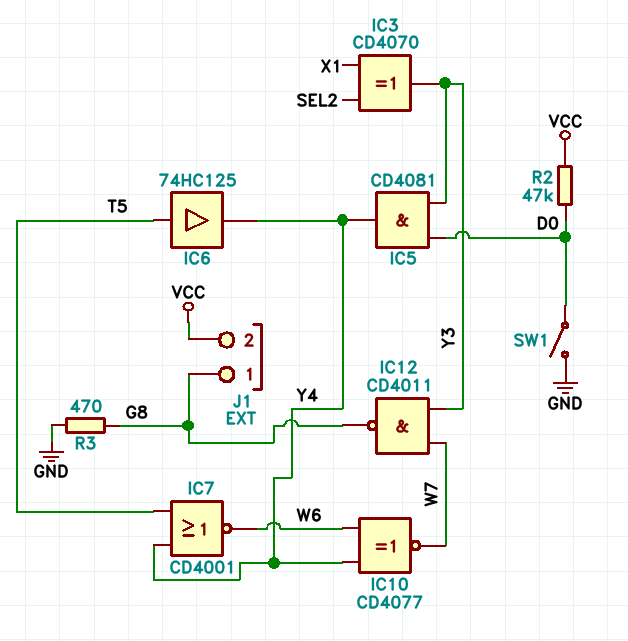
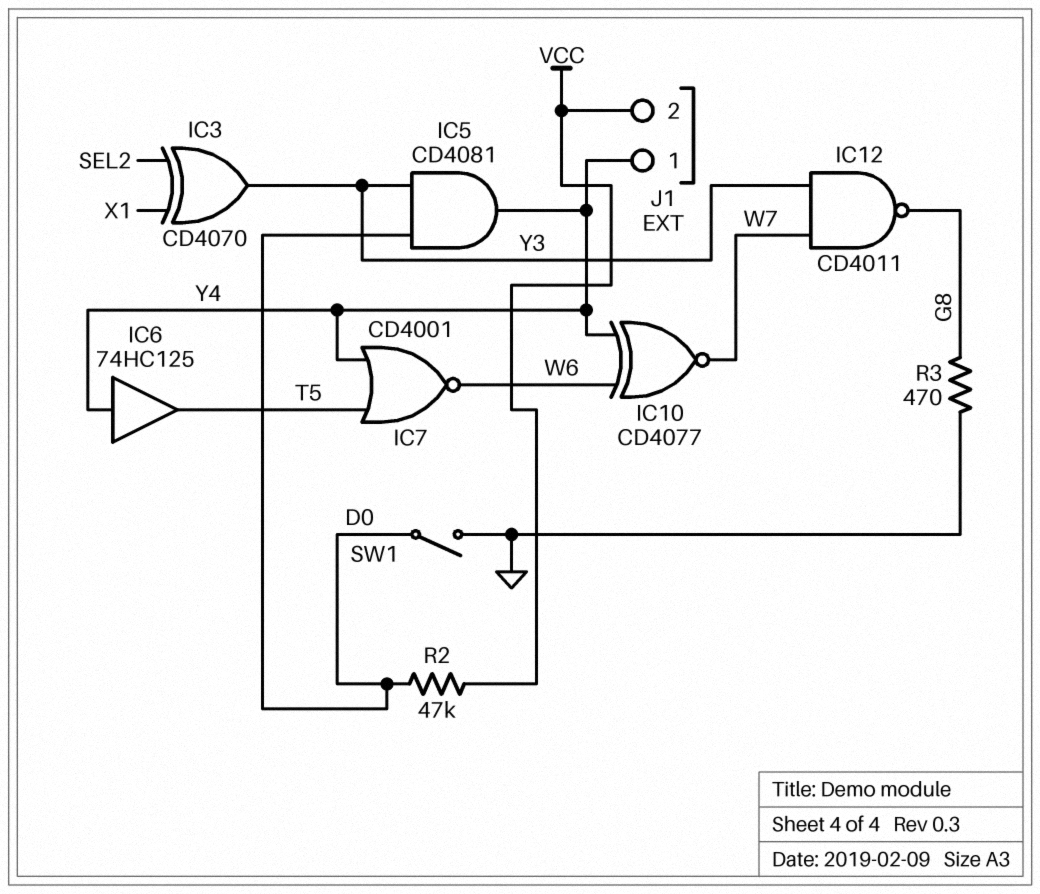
IC6: buffer 74HC125 (in T5, out Y4) -> buffer 74HC125 (in Y4, out T5)
J1 pin 1: G8 -> Y4

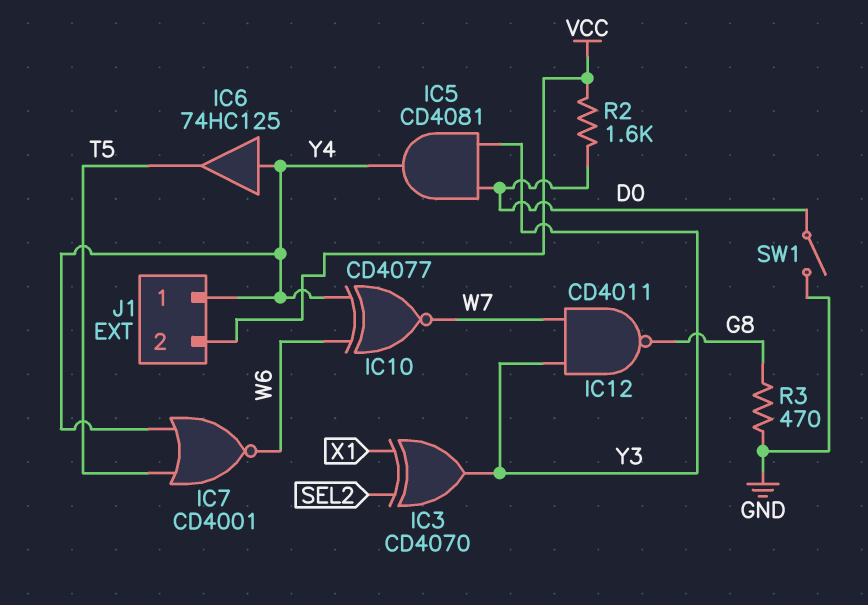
R2: 47k (D0, VCC) -> 1.6k (D0, VCC)

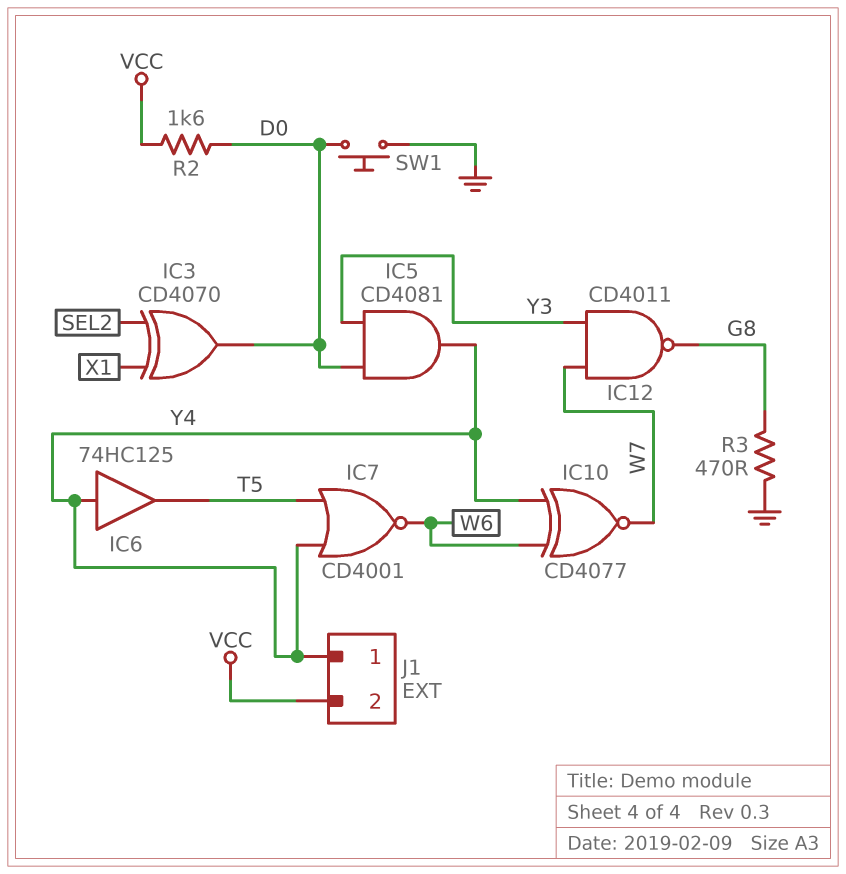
IC3: XOR CD4070 (in SEL2, in X1, out Y3) -> XOR CD4070 (in SEL2, in X1, out D0)
SW1: switch (D0, GND) -> button (D0, GND)

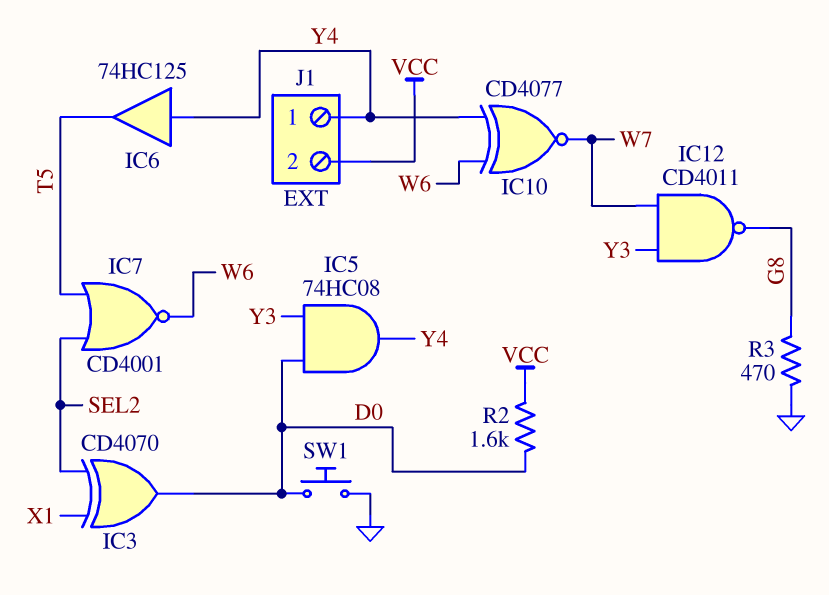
IC5: AND CD4081 (in D0, in Y3, out Y4) -> AND 74HC08 (in D0, in Y3, out Y4)
IC7: NOR CD4001 (in T5, in Y4, out W6) -> NOR CD4001 (in SEL2, in T5, out W6)

